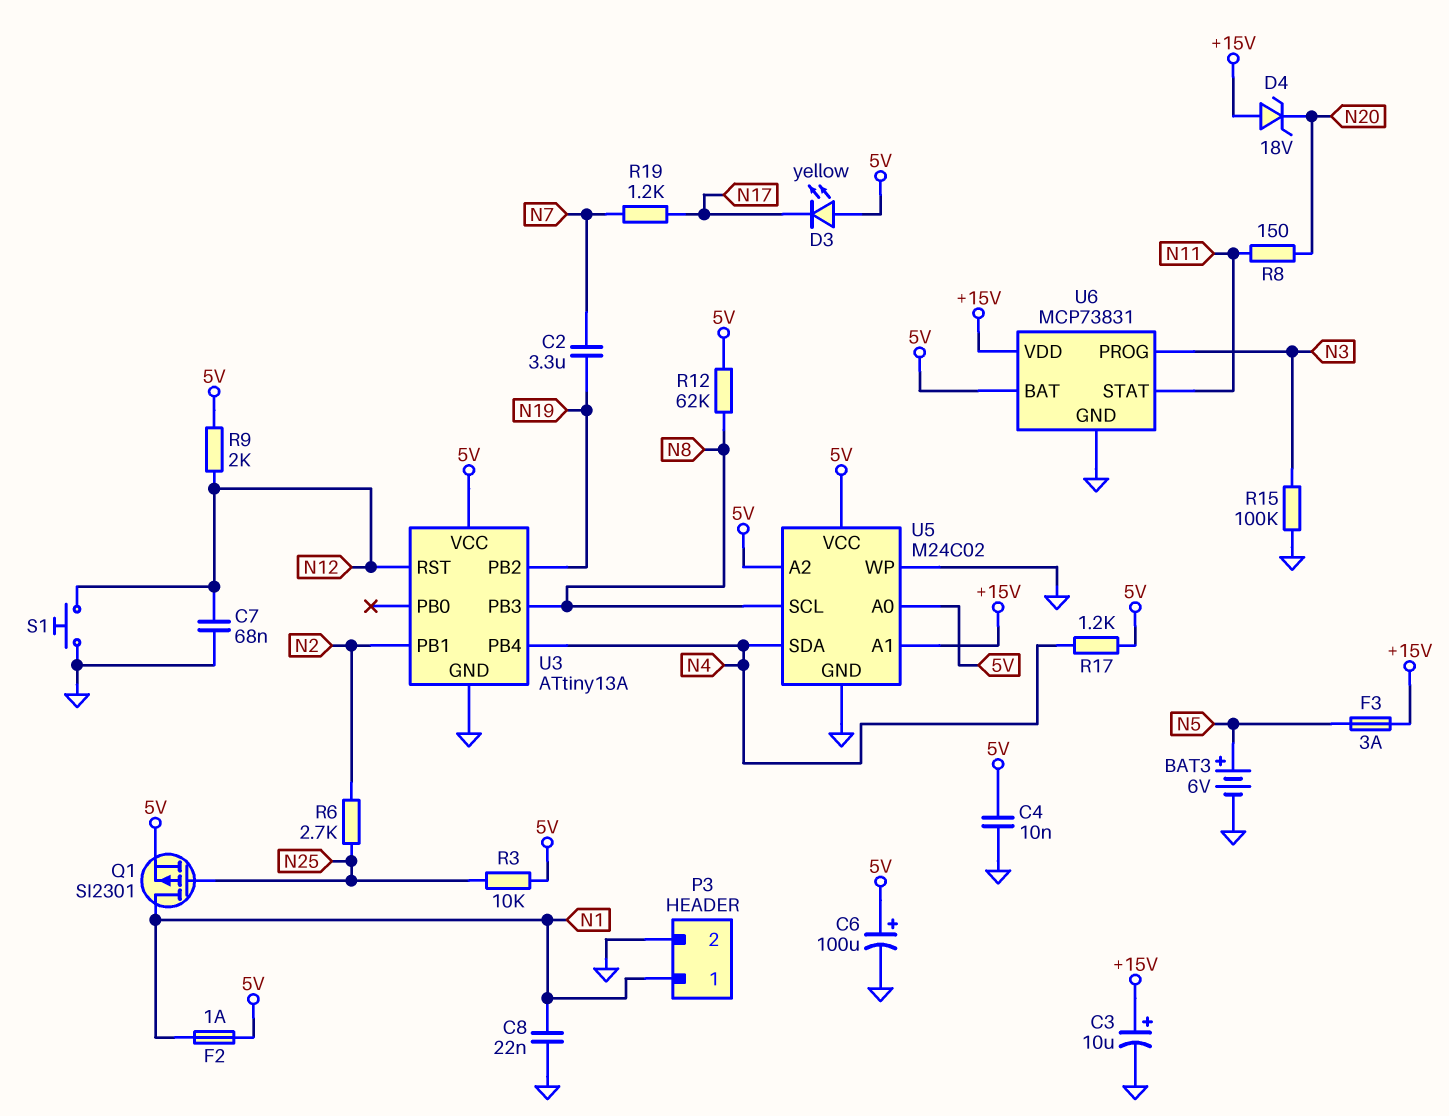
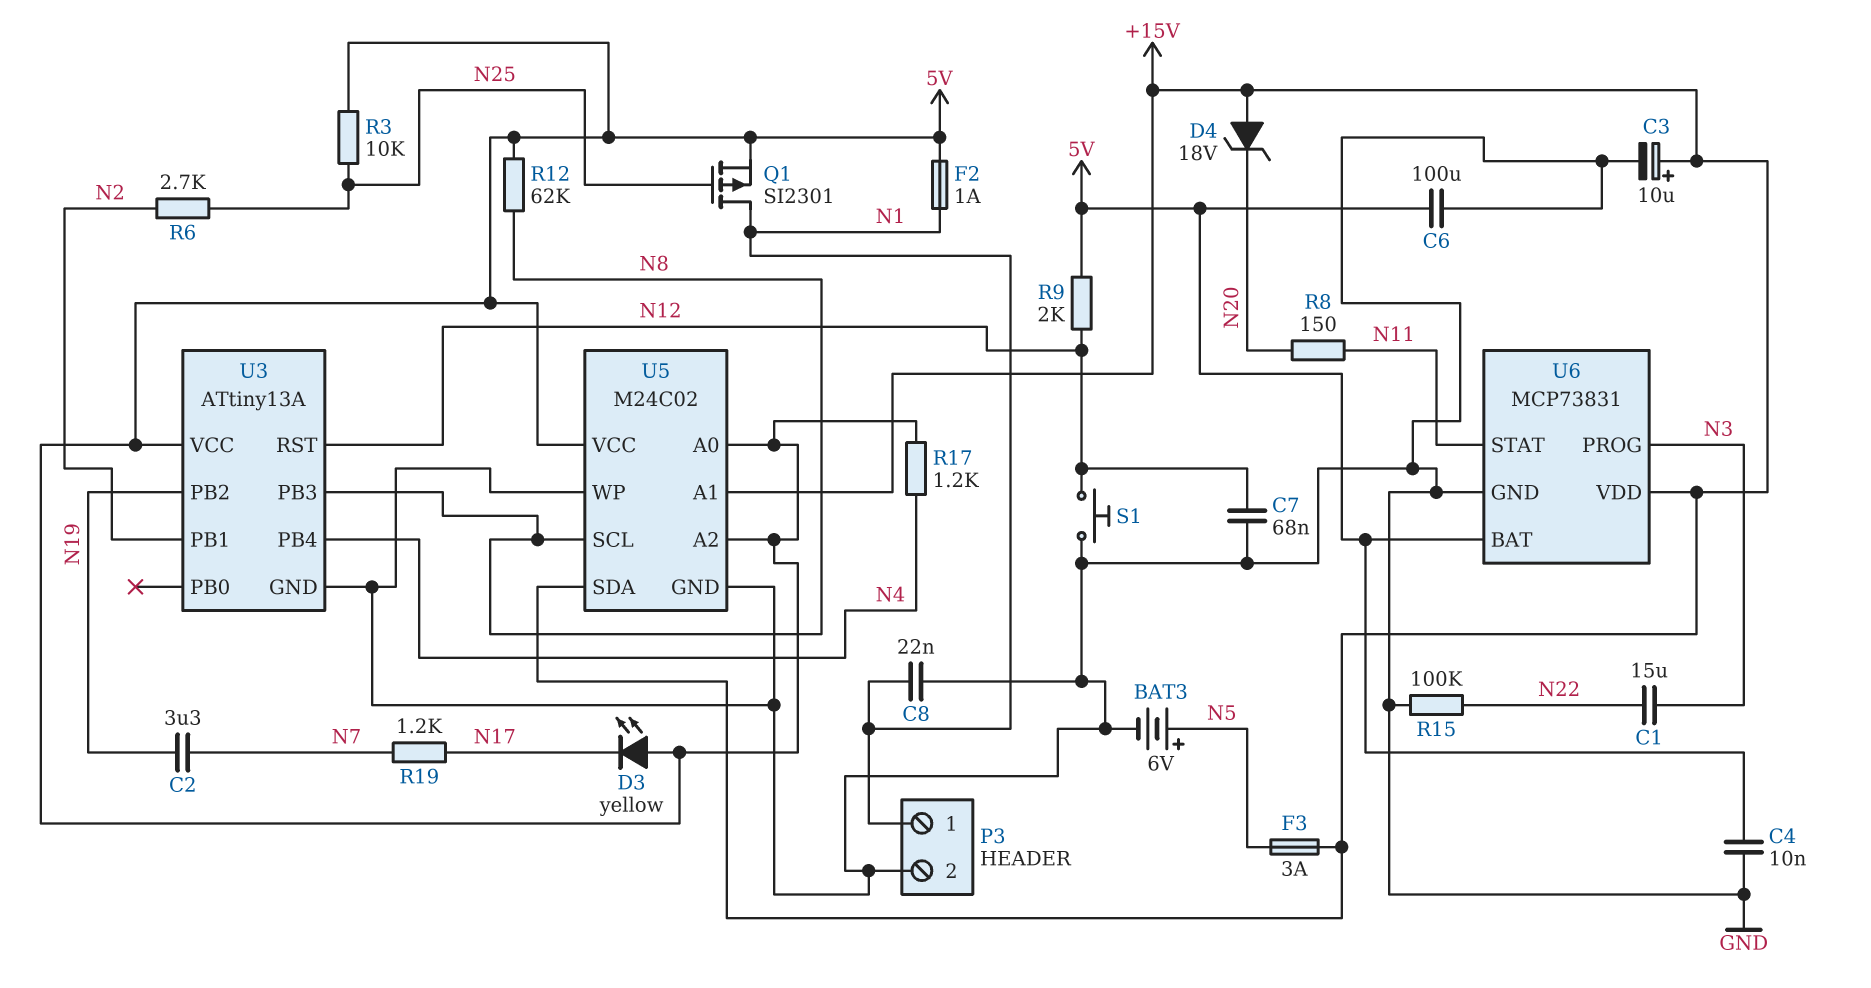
C1: none -> 15uF (N3, N22)
C6: 100uF (plus 5V, minus GND) -> 100uF (5V, GND)
R15: 100k (GND, N3) -> 100k (GND, N22)
U5 pin SDA: N4 -> +15V

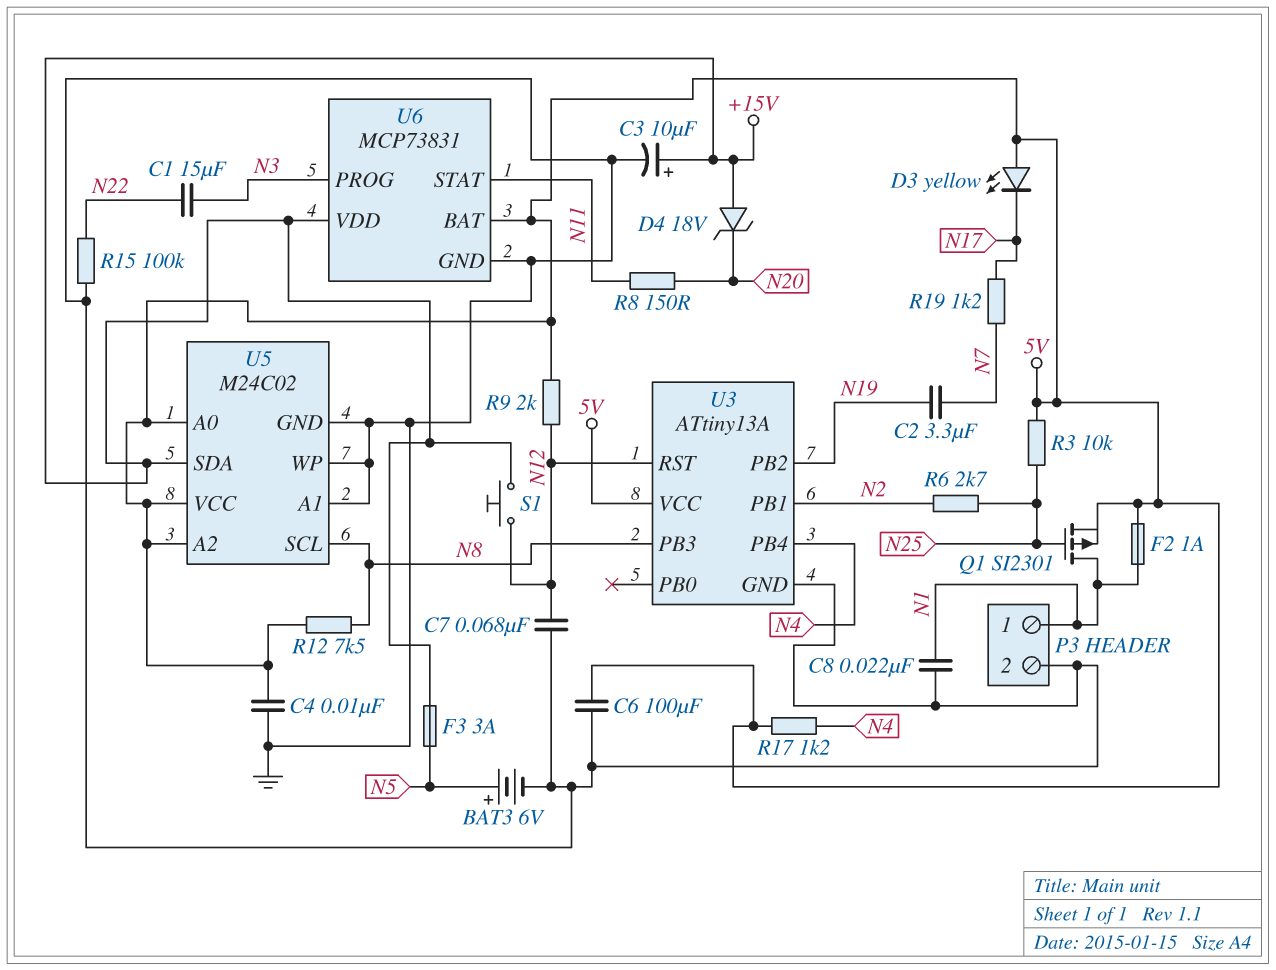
R12: 62k (5V, N8) -> 7.5k (5V, N8)
S1: button (GND, N12) -> button (+15V, N12)
U5 pin A1: +15V -> GND

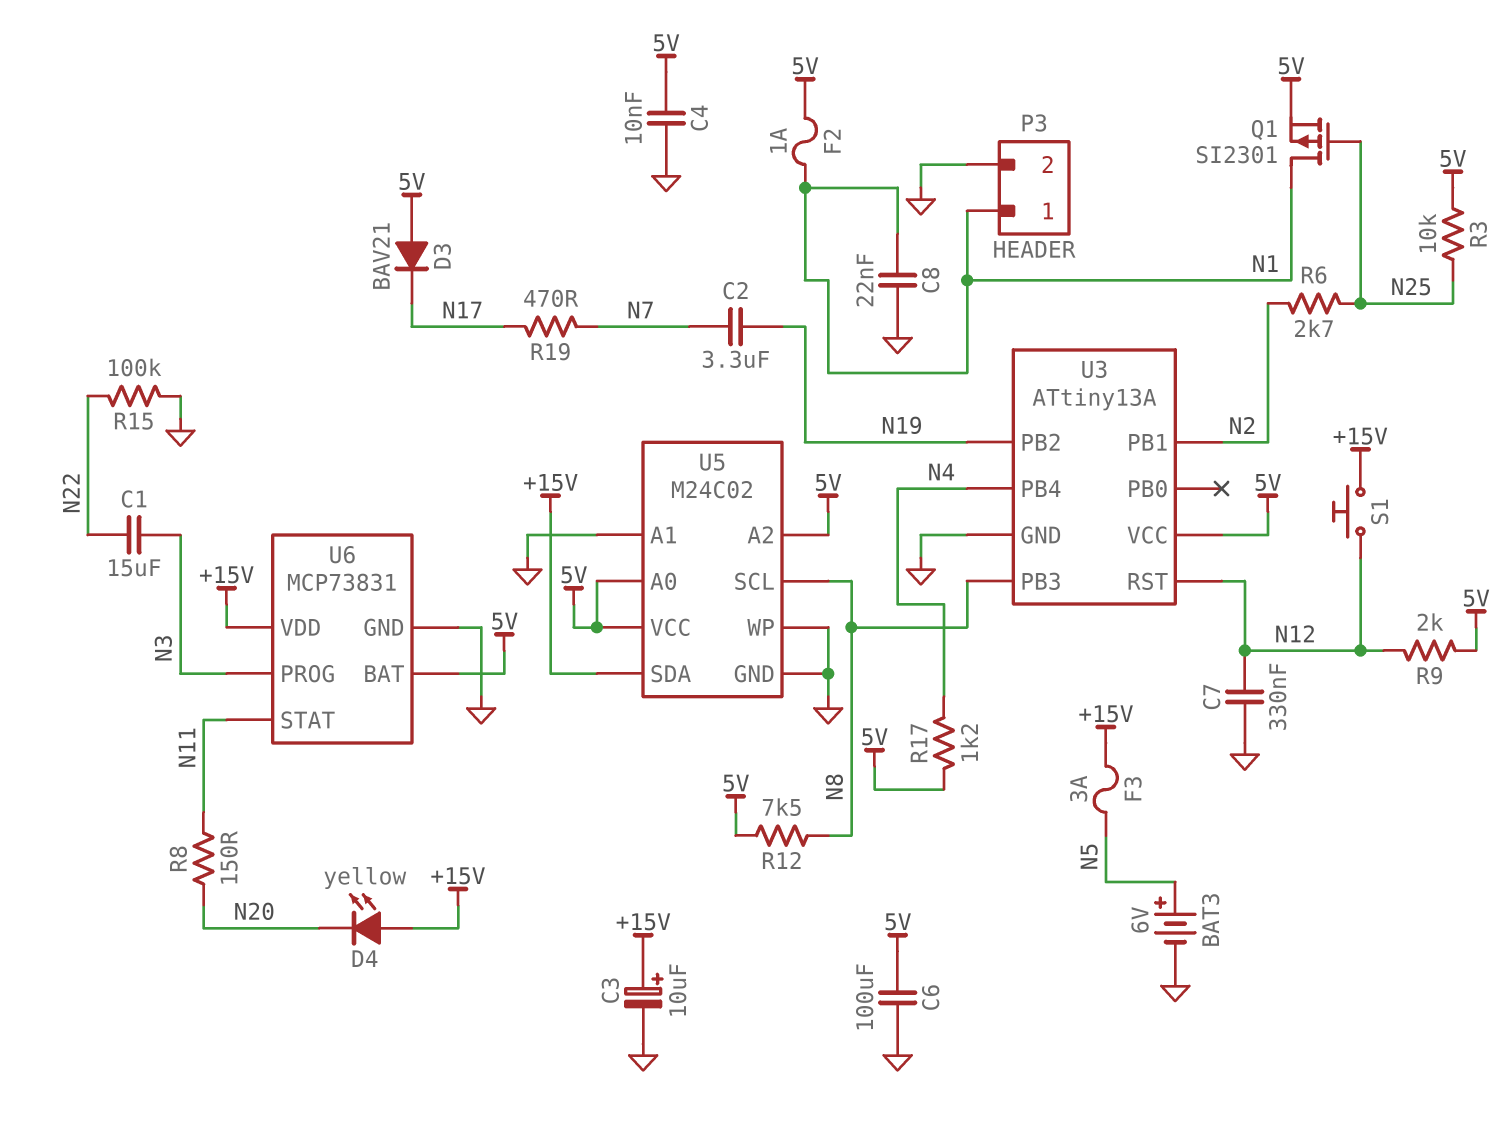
C7: 68nF (GND, N12) -> 330nF (GND, N12)
D3: LED yellow (A 5V, K N17) -> diode BAV21 (A 5V, K N17)
D4: zener 18V (A +15V, K N20) -> LED yellow (A +15V, K N20)
R19: 1.2k (N7, N17) -> 470 (N7, N17)

